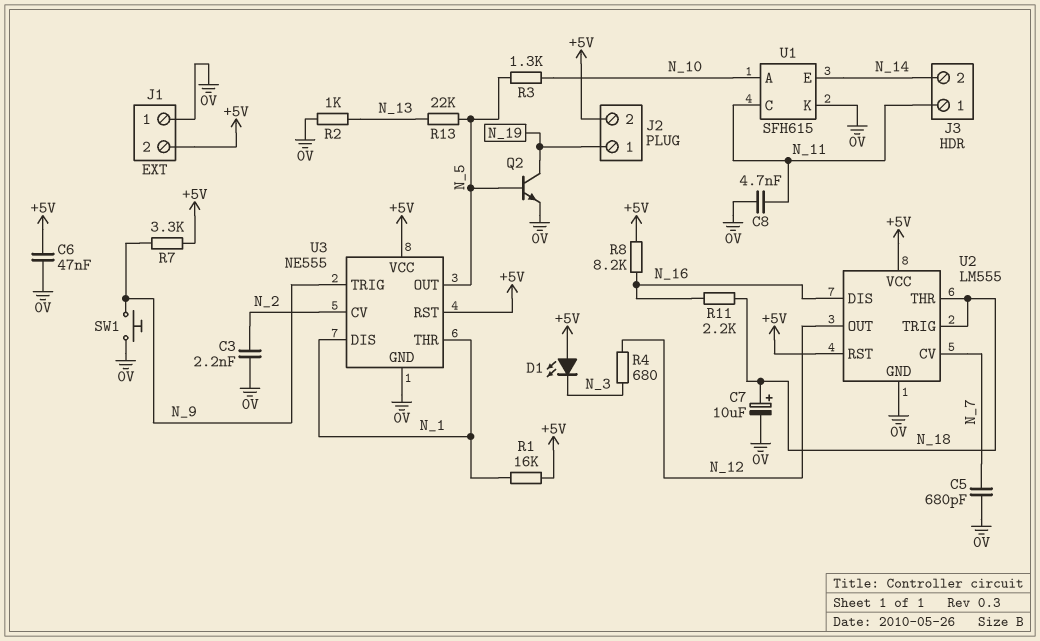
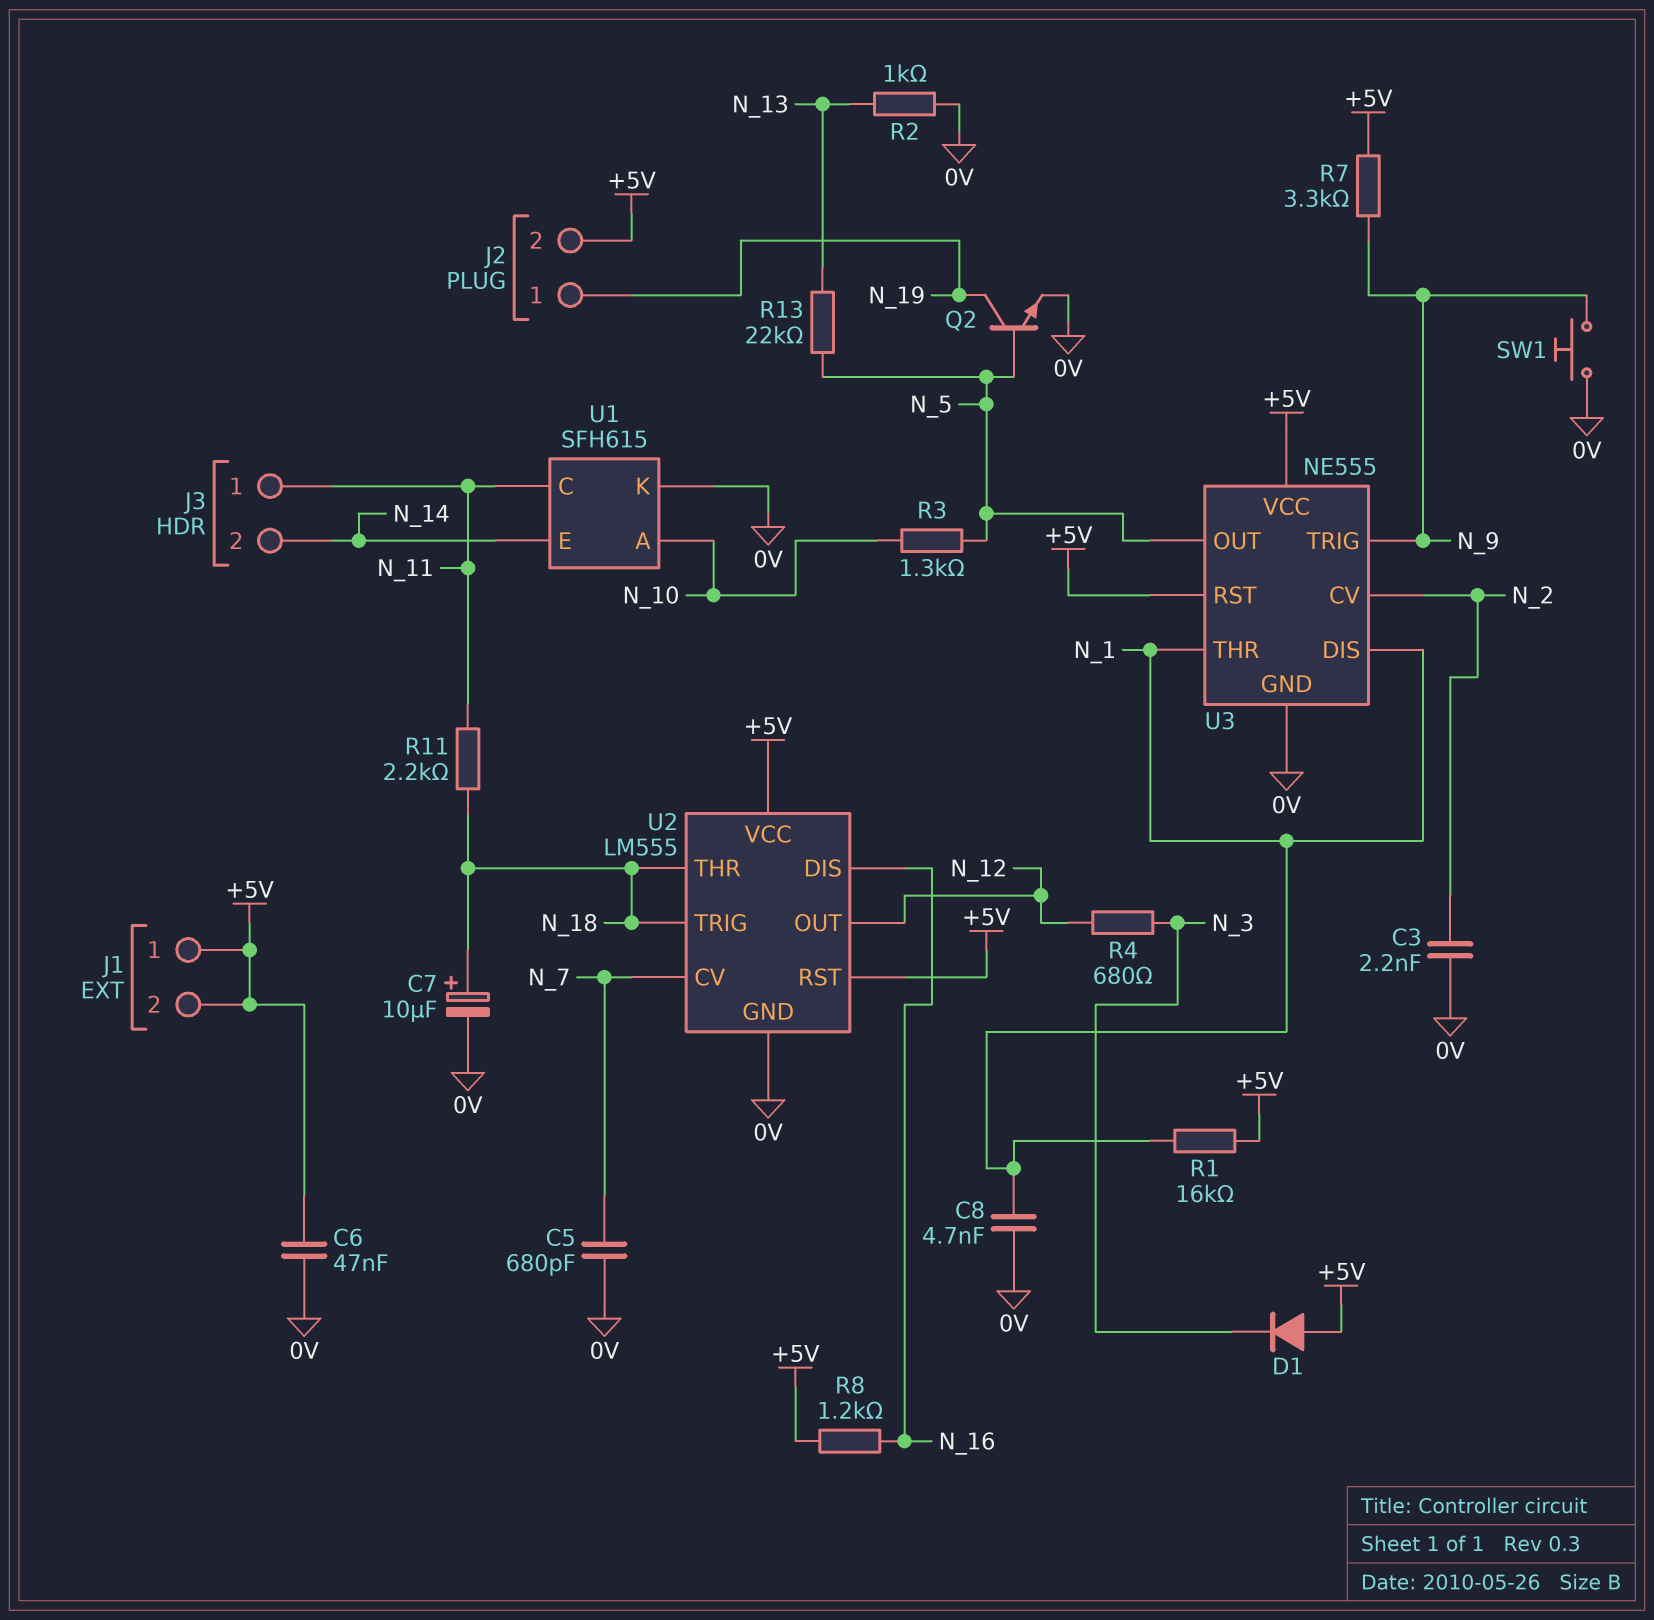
C8: 4.7nF (0V, N_11) -> 4.7nF (0V, N_1)
D1: LED (A +5V, K N_3) -> diode (A +5V, K N_3)
J1 pin 1: 0V -> +5V
R8: 8.2k (+5V, N_16) -> 1.2k (+5V, N_16)
R11: 2.2k (N_16, N_18) -> 2.2k (N_11, N_18)

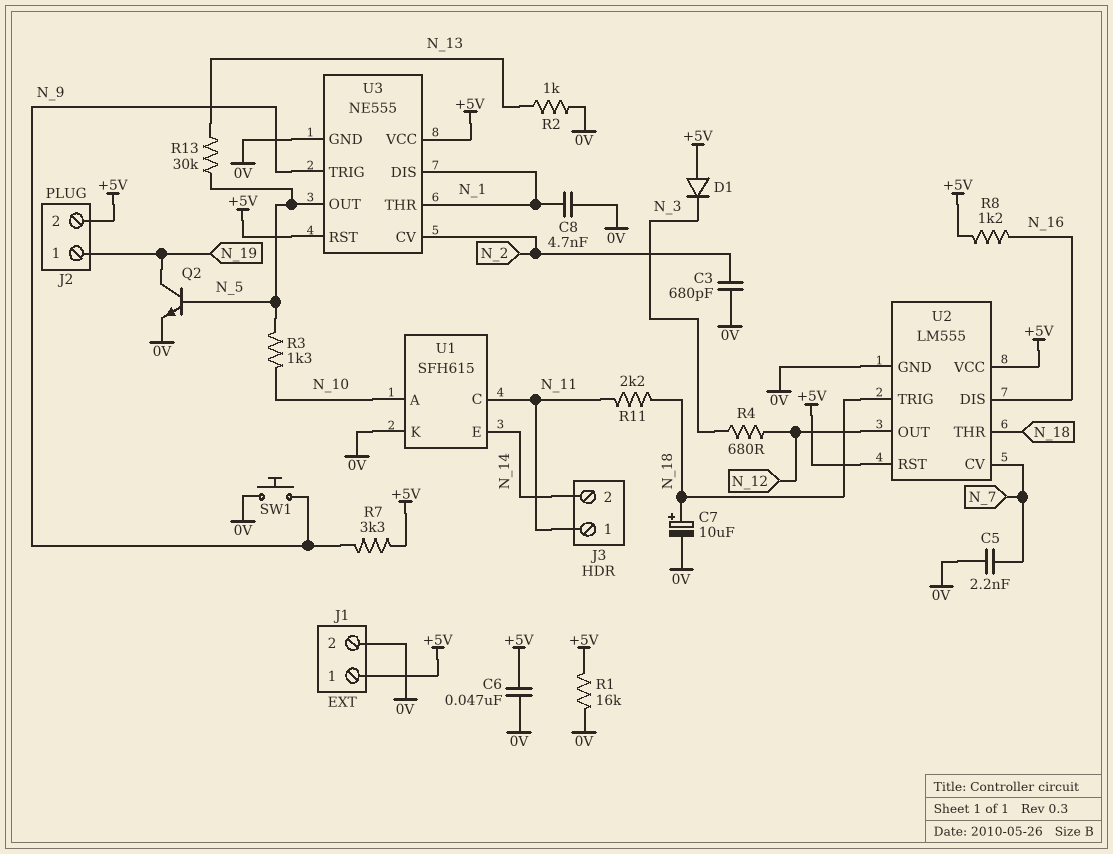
C3: 2.2nF (0V, N_2) -> 680pF (0V, N_2)
C5: 680pF (0V, N_7) -> 2.2nF (0V, N_7)
J1 pin 2: +5V -> 0V
R1: 16k (+5V, N_1) -> 16k (+5V, 0V)
R13: 22k (N_5, N_13) -> 30k (N_5, N_13)

